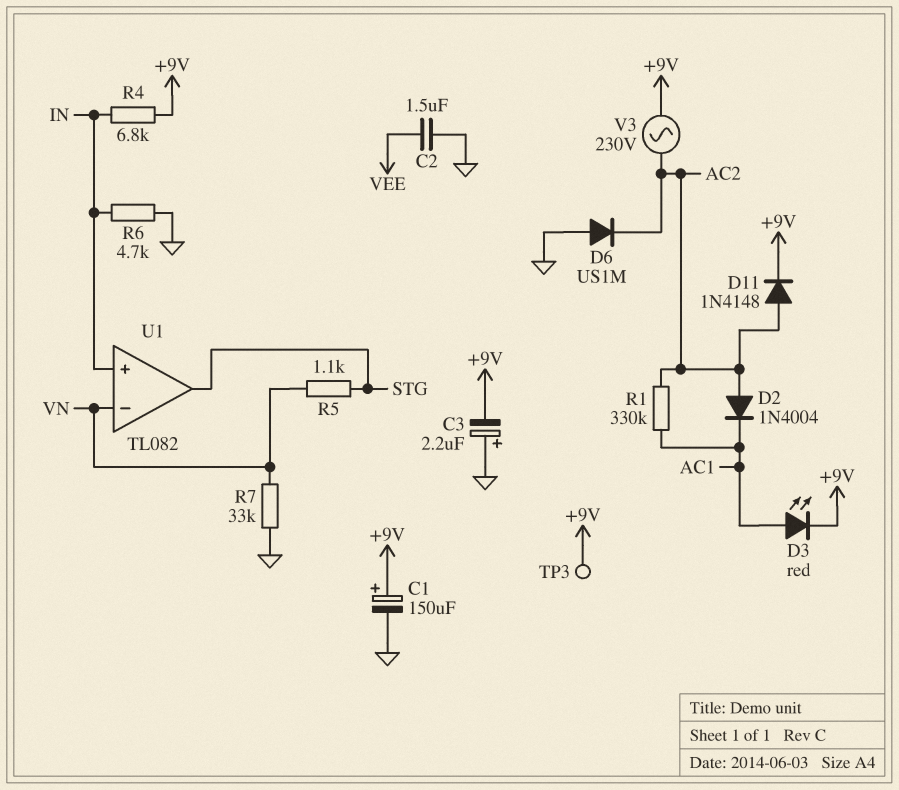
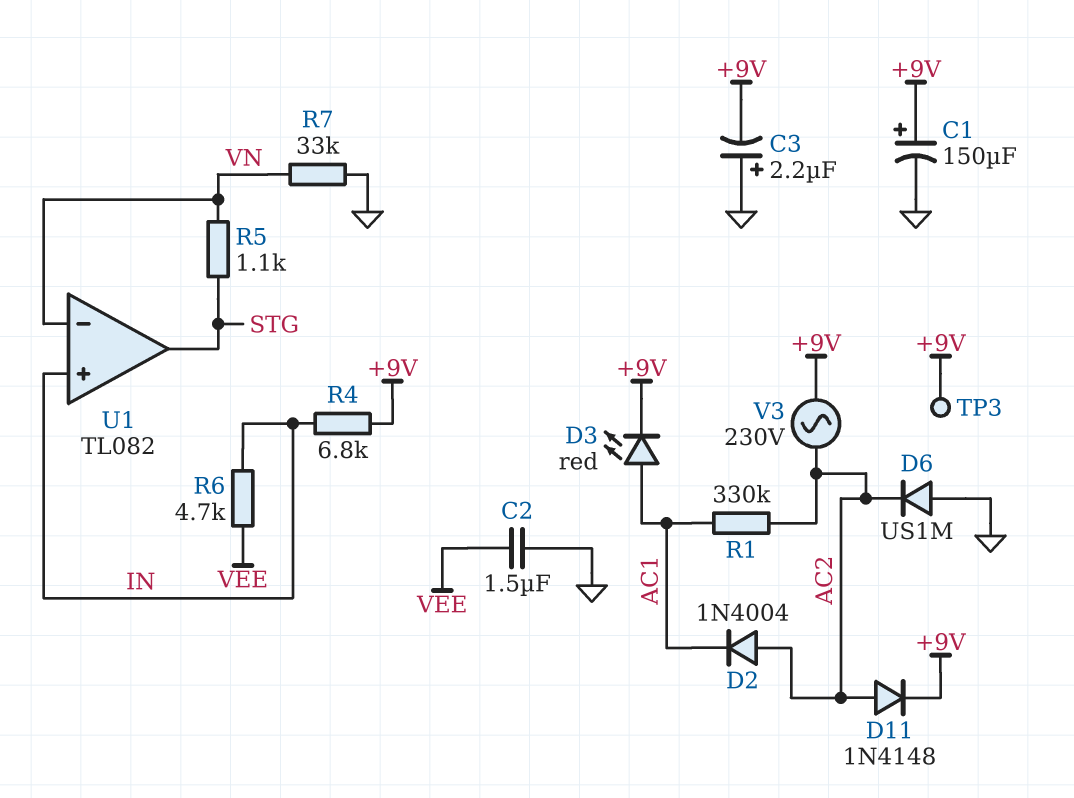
R6: 4.7k (GND, IN) -> 4.7k (IN, VEE)

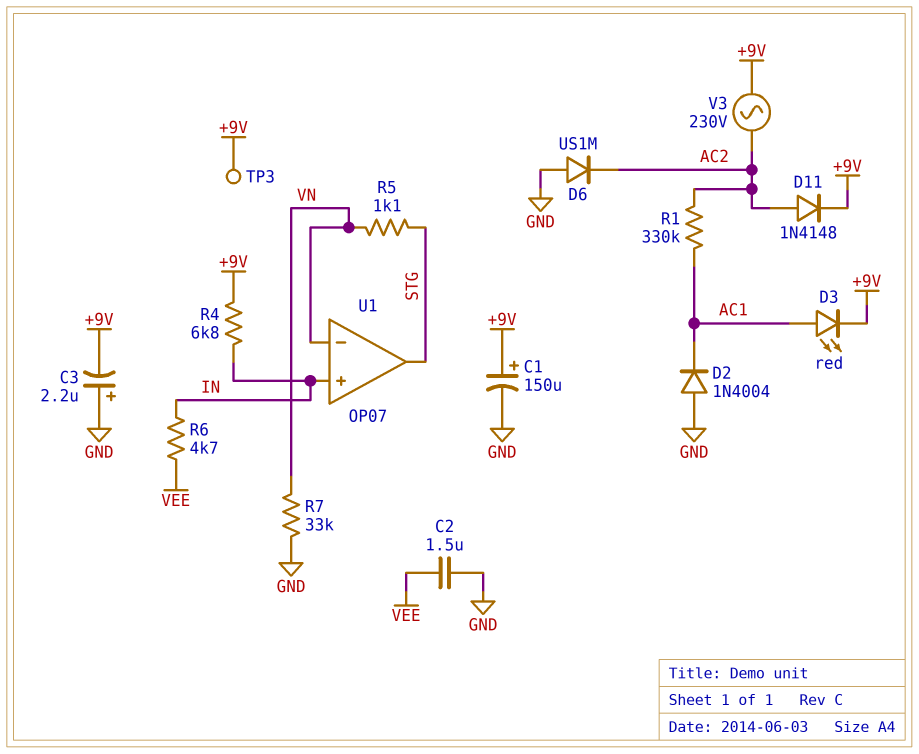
D2: diode 1N4004 (A AC2, K AC1) -> diode 1N4004 (A GND, K AC1)
U1: TL082 -> OP07

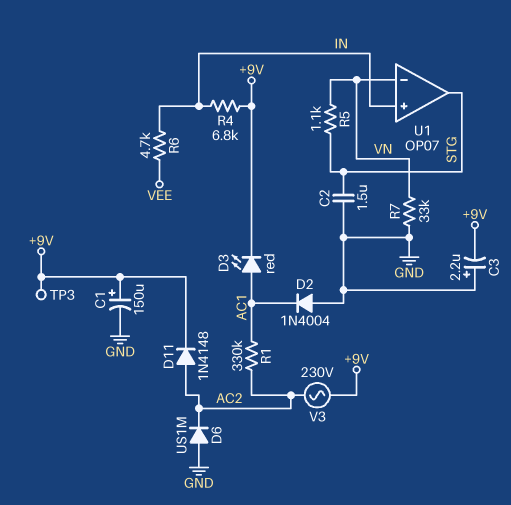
C2: 1.5uF (GND, VEE) -> 1.5uF (GND, STG)

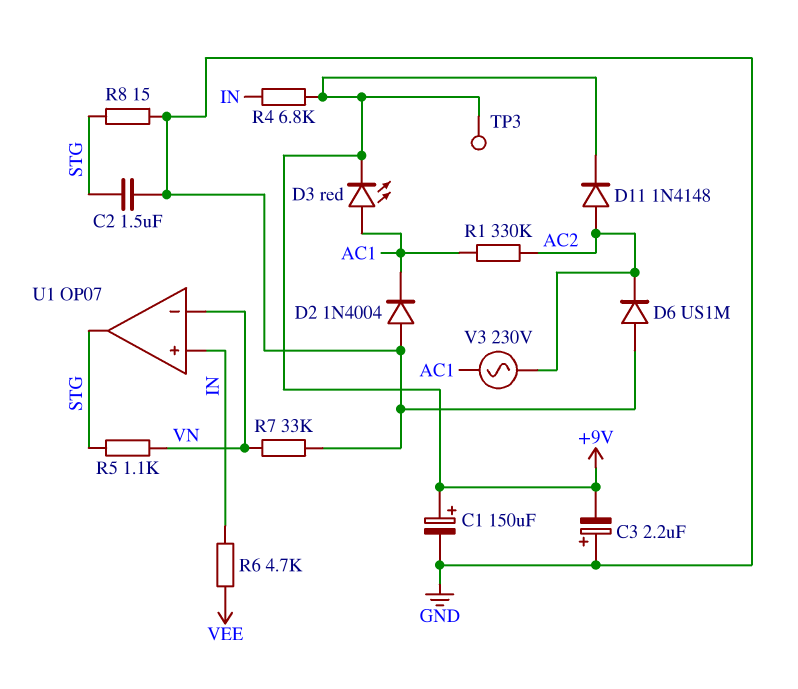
R8: none -> 15 (GND, STG)
V3: AC 230V (+9V, AC2) -> AC 230V (AC1, AC2)

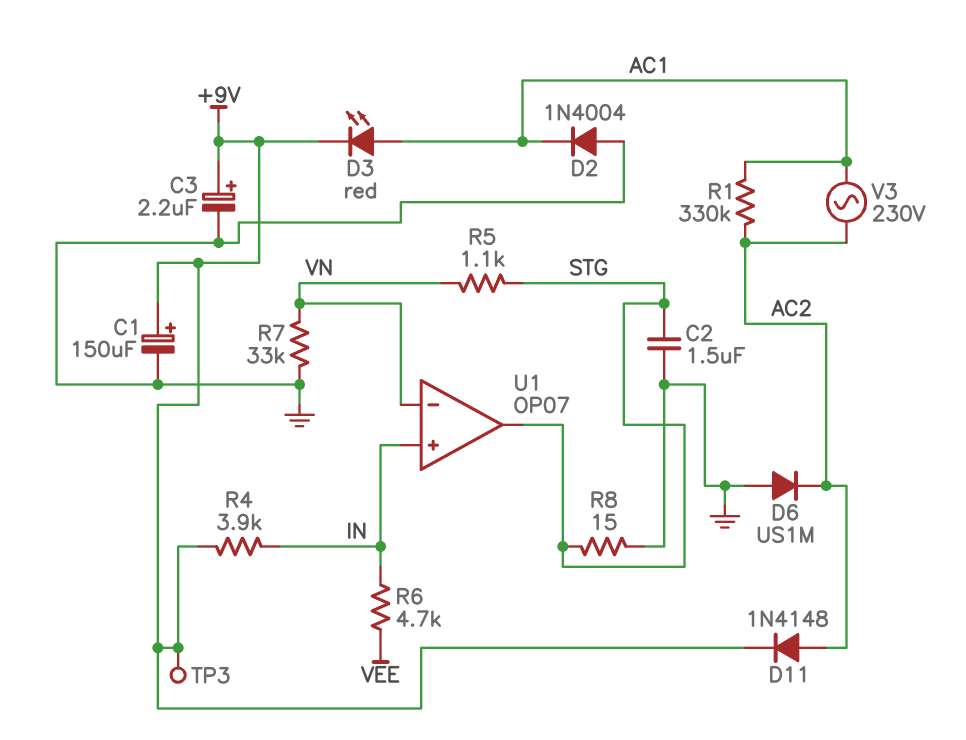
C3: 2.2uF (plus GND, minus +9V) -> 2.2uF (plus +9V, minus GND)
R4: 6.8k (+9V, IN) -> 3.9k (+9V, IN)

